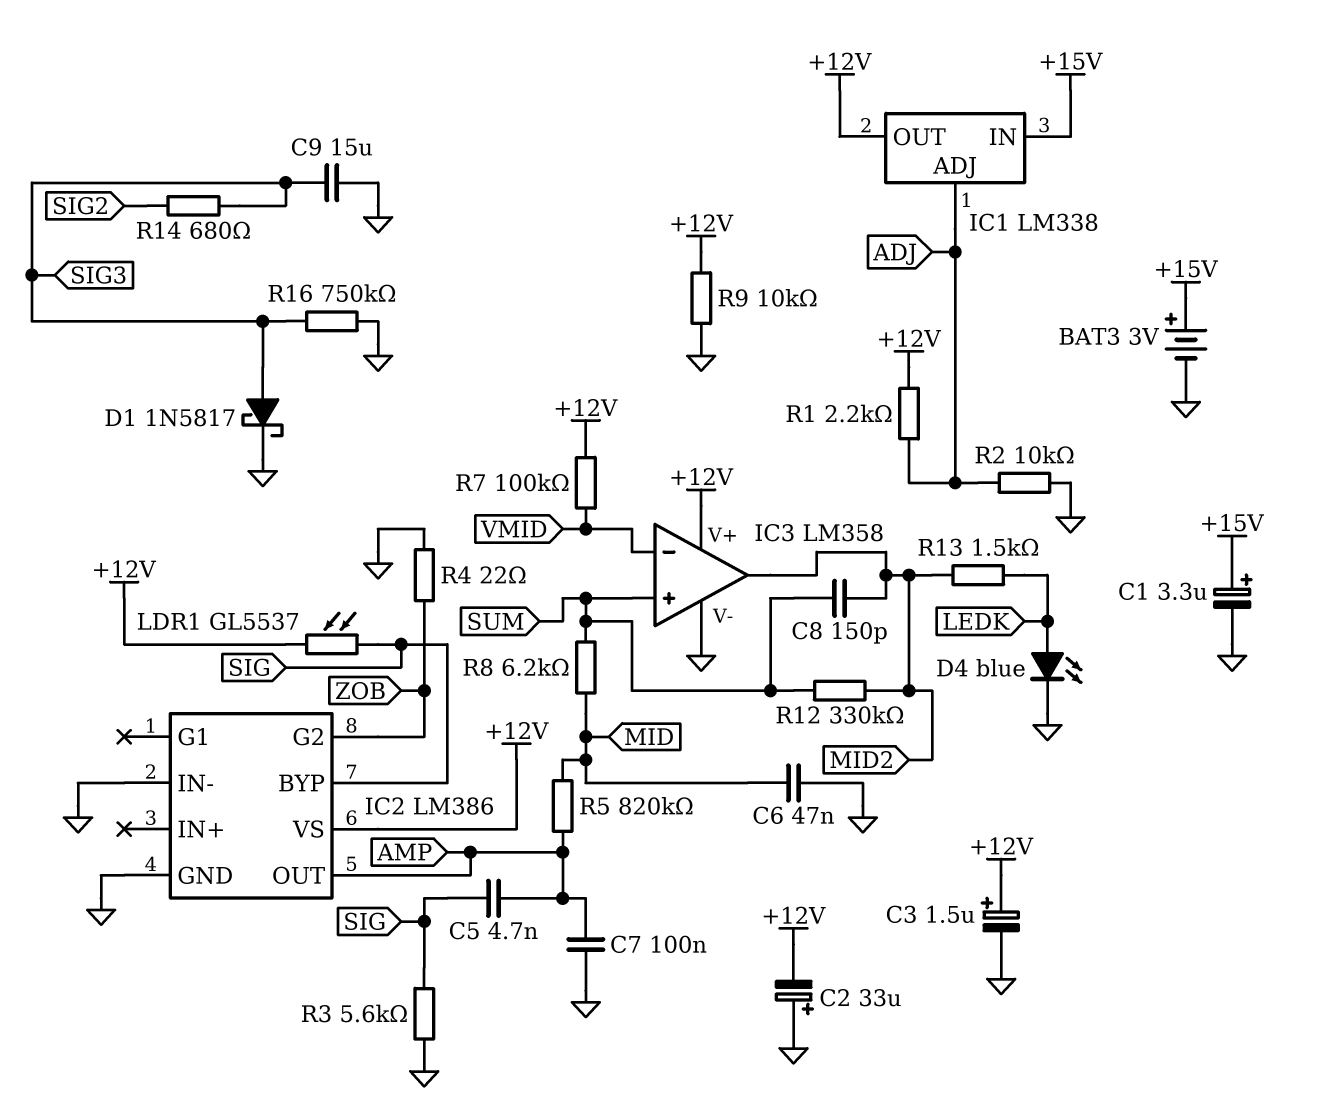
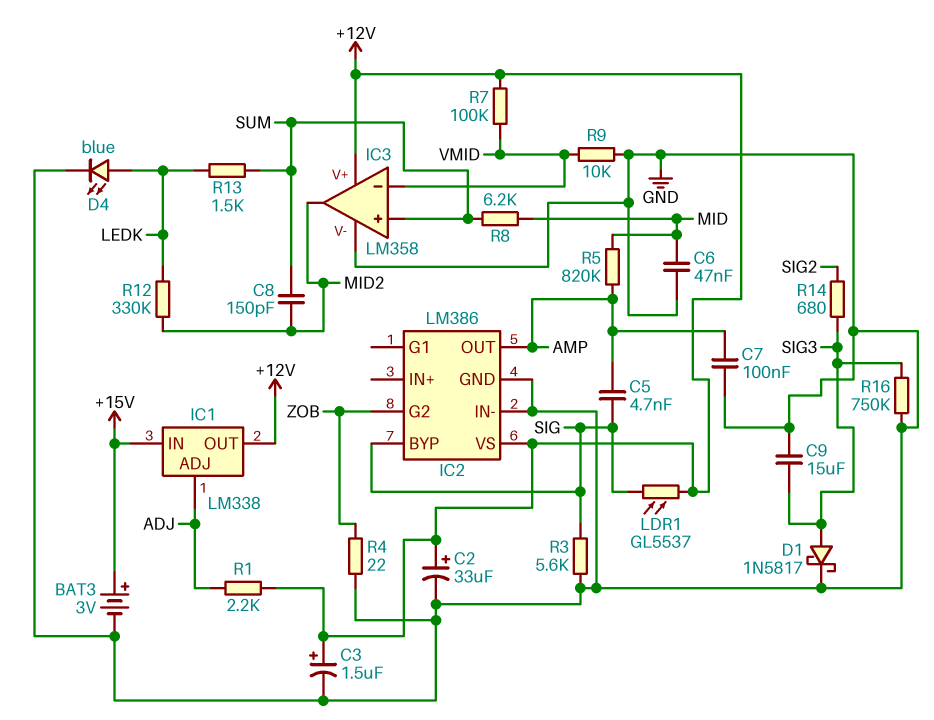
C1: 3.3uF (plus +15V, minus GND) -> none
C2: 33uF (plus GND, minus +12V) -> 33uF (plus +12V, minus GND)
R2: 10k (ADJ, GND) -> none
R9: 10k (+12V, GND) -> 10k (GND, VMID)
R12: 330k (MID2, SUM) -> 330k (LEDK, MID2)
R13: 1.5k (LEDK, MID2) -> 1.5k (LEDK, SUM)

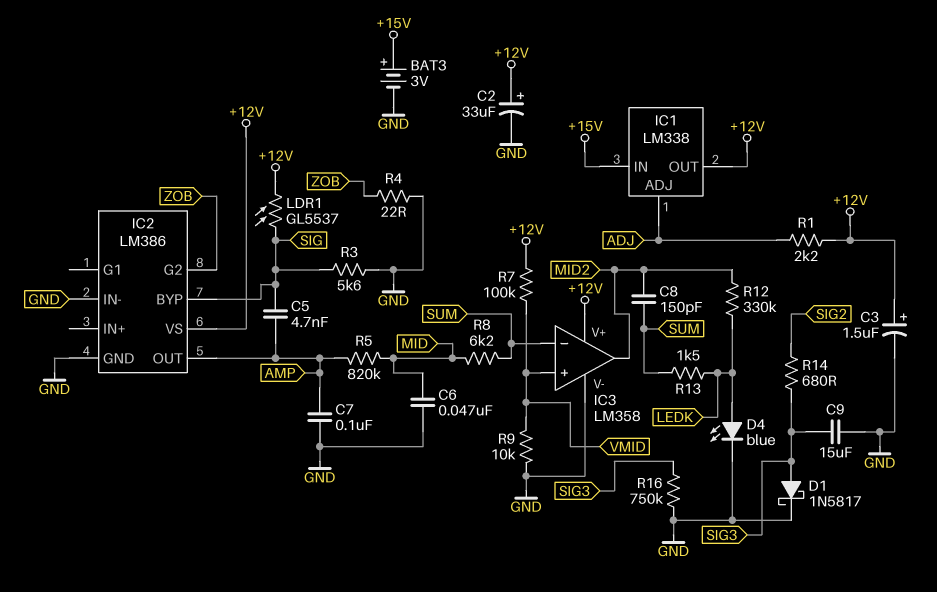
IC3 pin in+: SUM -> VMID
IC3 pin in-: VMID -> SUM

